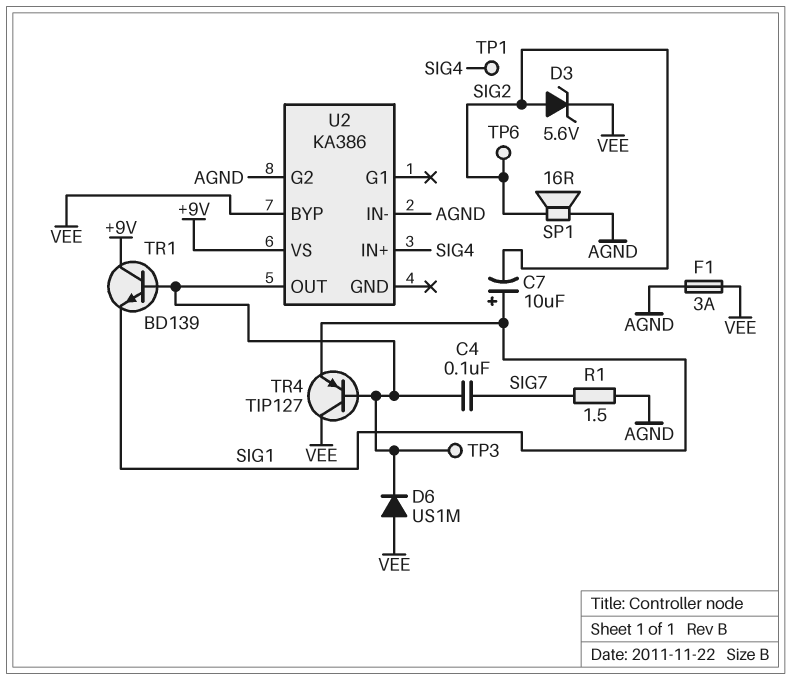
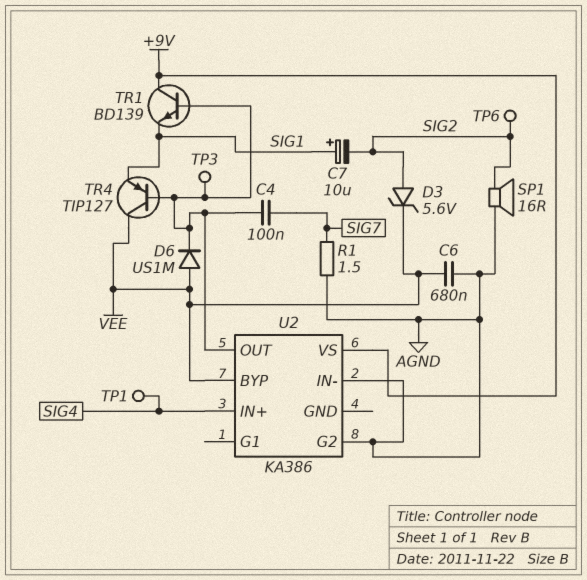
C6: none -> 680nF (AGND, VEE)
F1: 3A (AGND, VEE) -> none

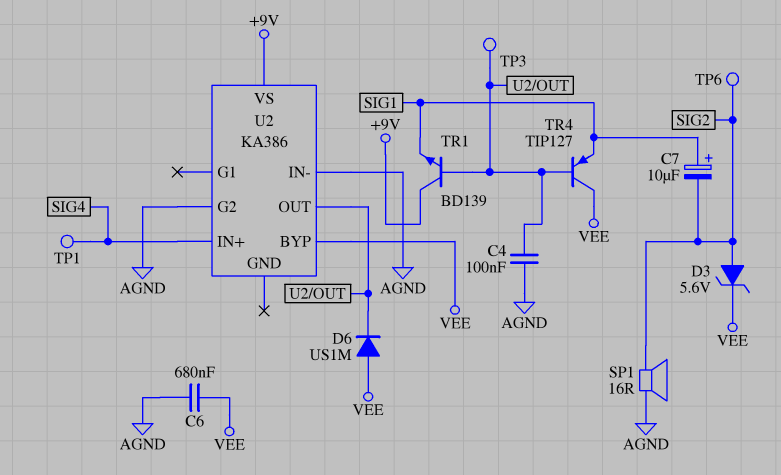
C4: 100nF (SIG7, U2/OUT) -> 100nF (AGND, U2/OUT)
R1: 1.5 (AGND, SIG7) -> none

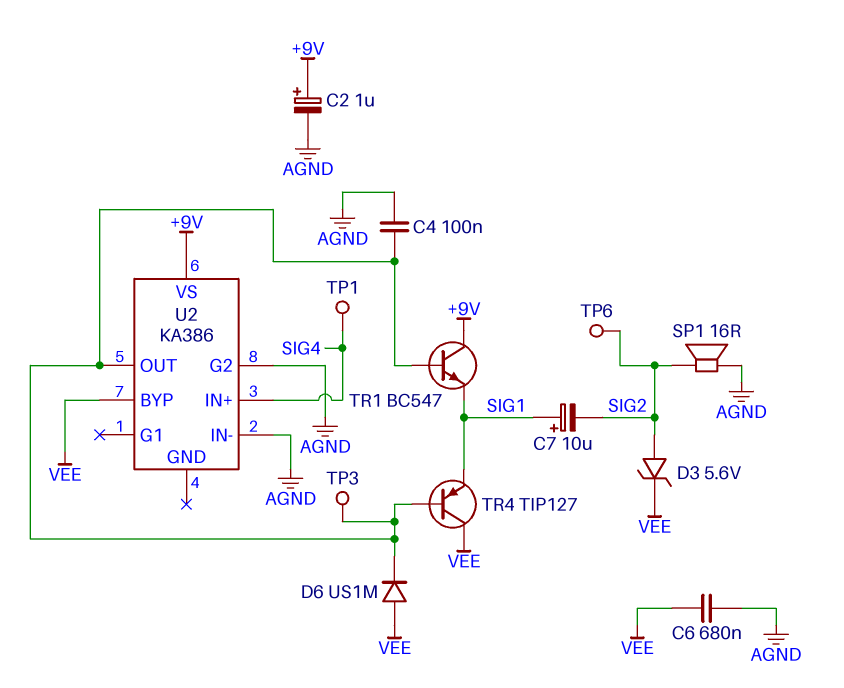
C2: none -> 1uF (plus +9V, minus AGND)
TR1: NPN BD139 (B U2/OUT, C +9V, E SIG1) -> NPN BC547 (B U2/OUT, C +9V, E SIG1)

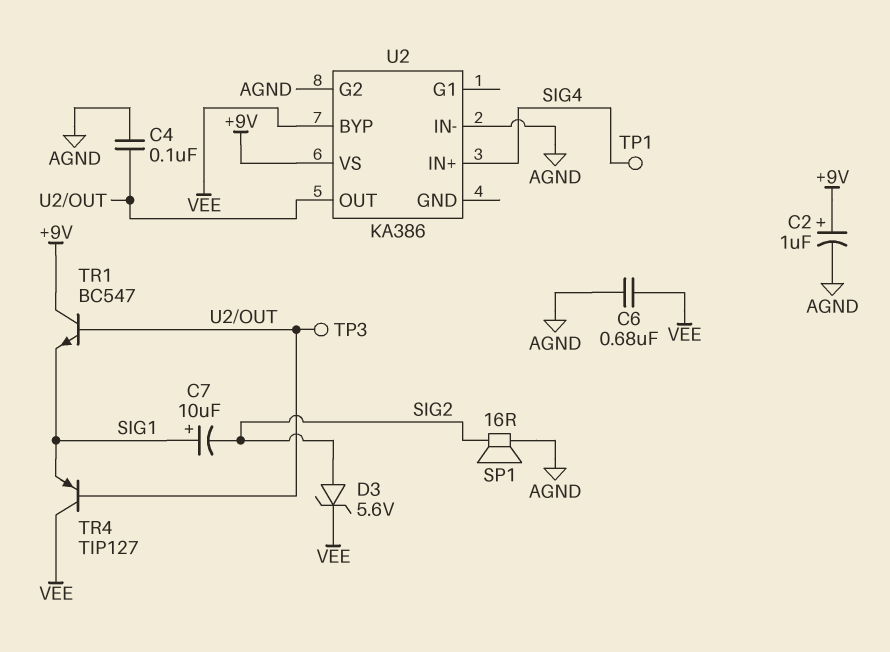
D6: diode US1M (A VEE, K U2/OUT) -> none
TP6: test point (SIG2) -> none

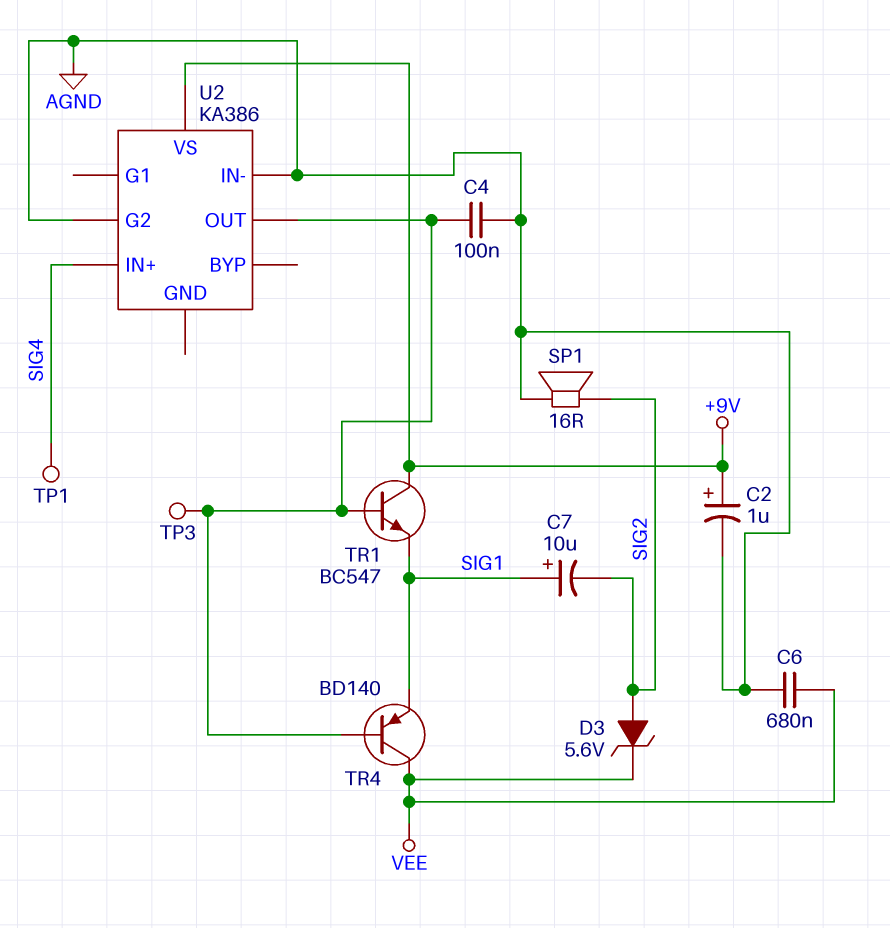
TR4: PNP TIP127 (B U2/OUT, C VEE, E SIG1) -> PNP BD140 (B U2/OUT, C VEE, E SIG1)
U2 pin BYP: VEE -> none

